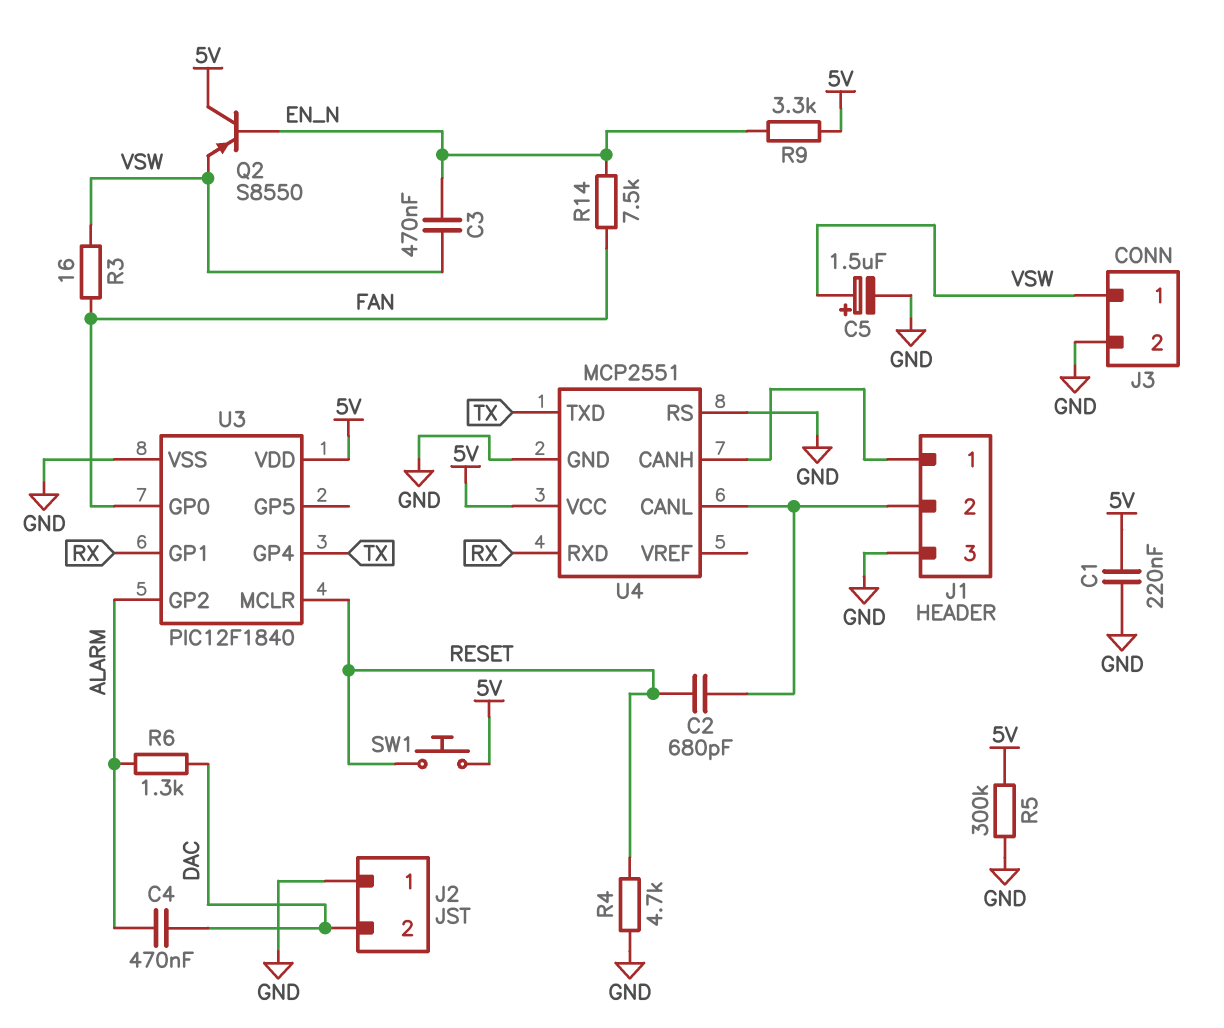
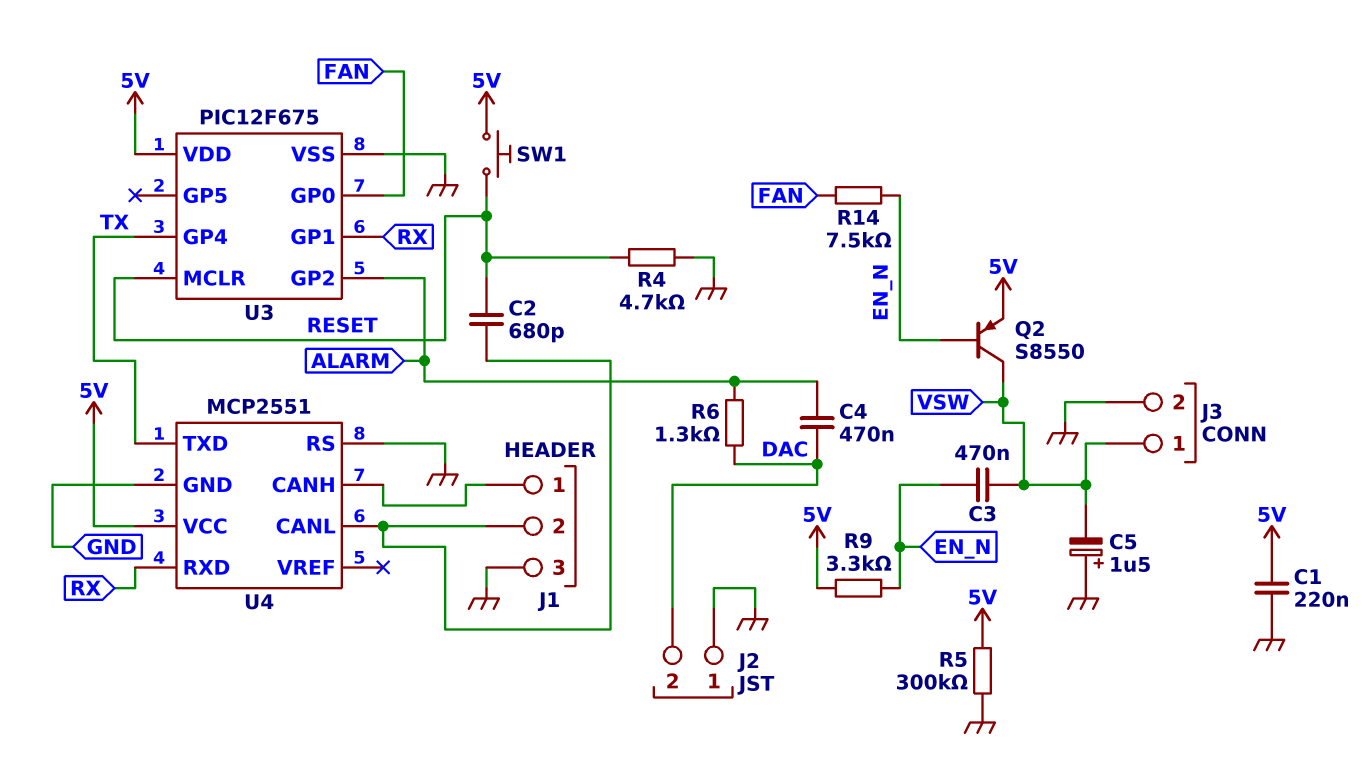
C5: 1.5uF (plus VSW, minus GND) -> 1.5uF (plus GND, minus VSW)
Q2: PNP S8550 (B EN_N, C 5V, E VSW) -> PNP S8550 (B EN_N, C VSW, E 5V)
R3: 16 (FAN, VSW) -> none
U3: PIC12F1840 -> PIC12F675

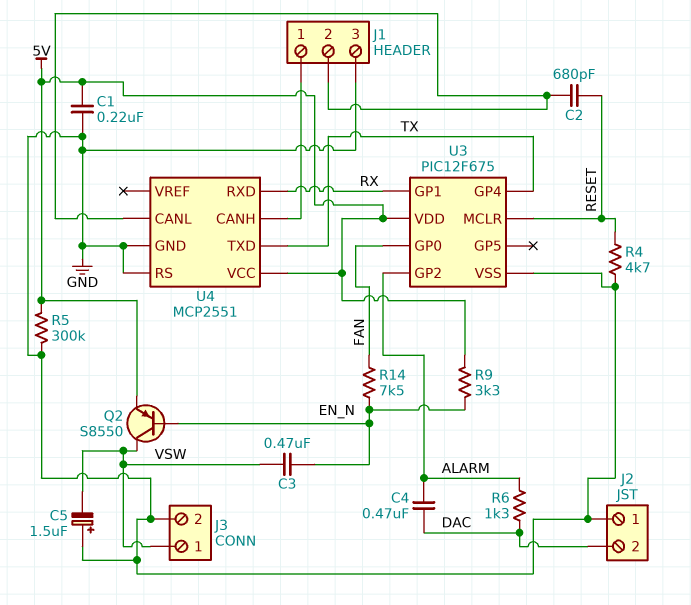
SW1: button (5V, RESET) -> none

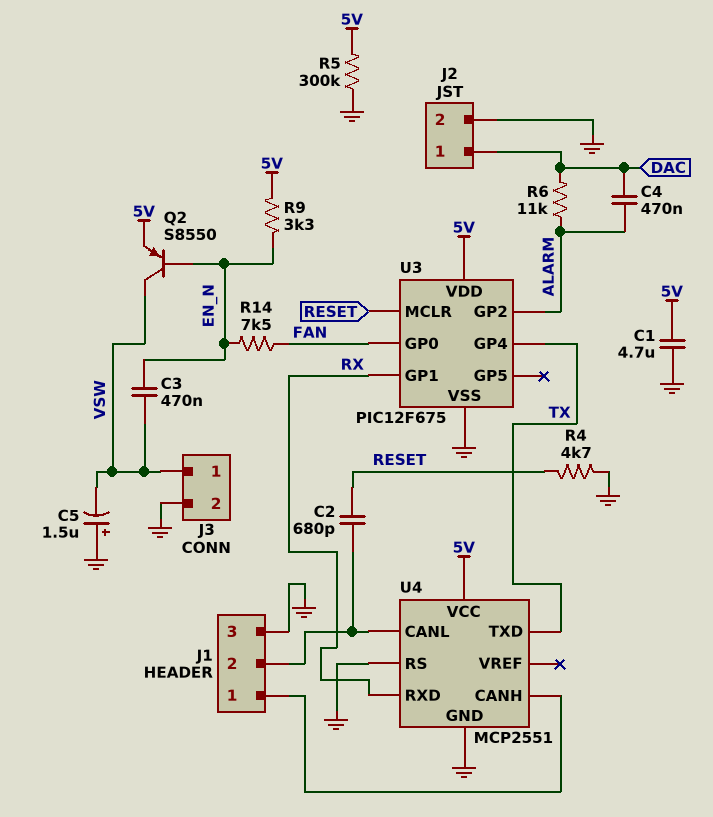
C1: 220nF (5V, GND) -> 4.7uF (5V, GND)
J2 pin 1: GND -> DAC
J2 pin 2: DAC -> GND
R6: 1.3k (ALARM, DAC) -> 11k (ALARM, DAC)

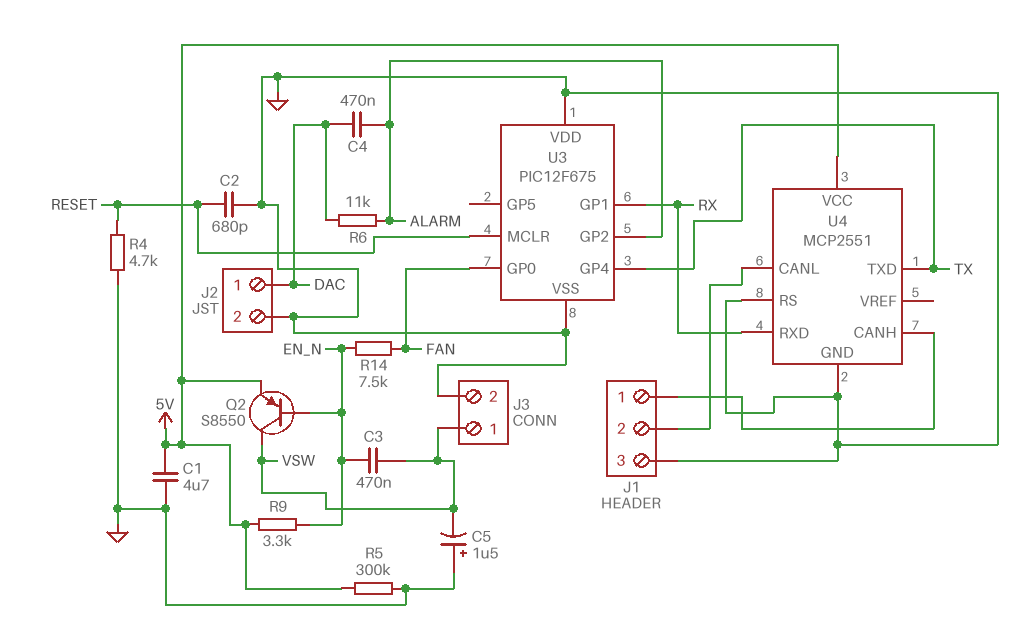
C2: 680pF (J1/2, RESET) -> 680pF (GND, RESET)
U3 pin VDD: 5V -> GND

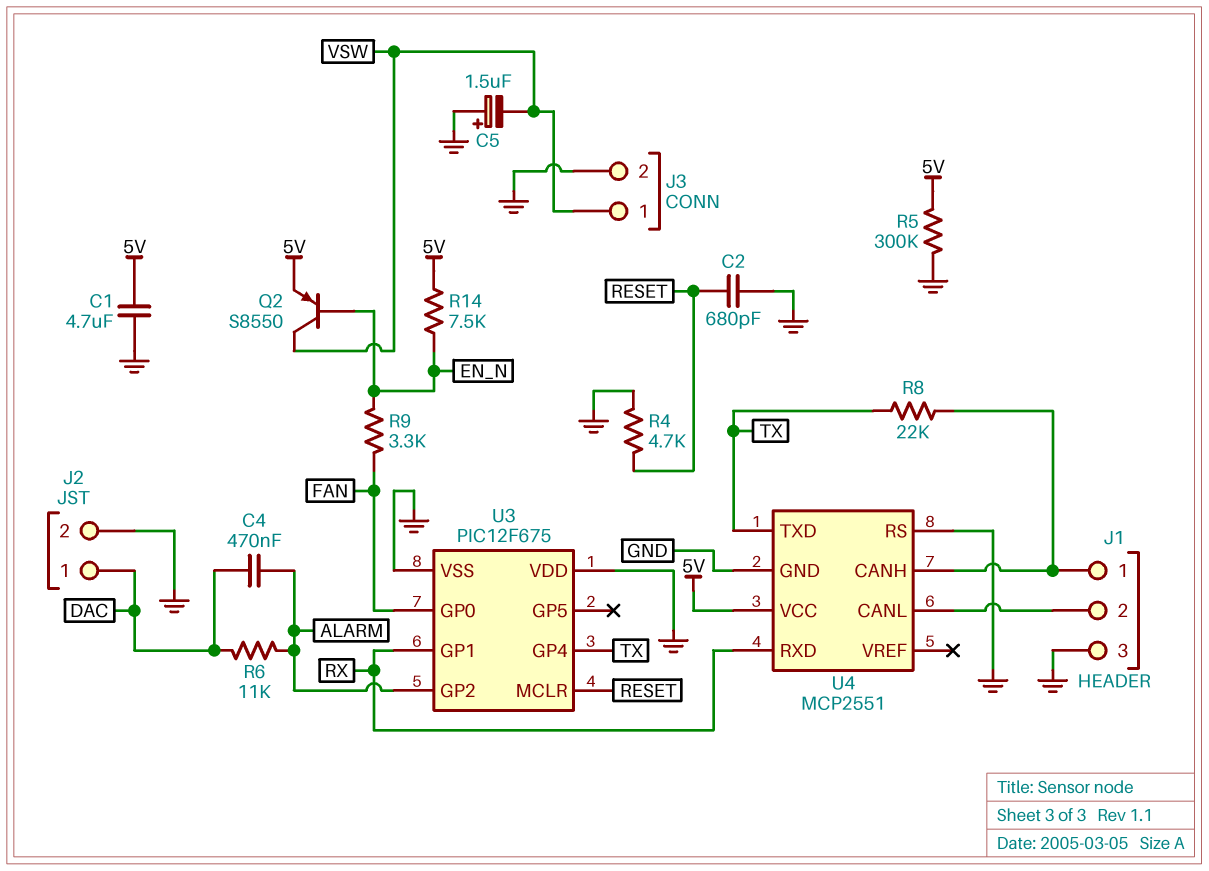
C3: 470nF (EN_N, VSW) -> none
R8: none -> 22k (J1/1, TX)
R9: 3.3k (5V, EN_N) -> 3.3k (EN_N, FAN)
R14: 7.5k (EN_N, FAN) -> 7.5k (5V, EN_N)

